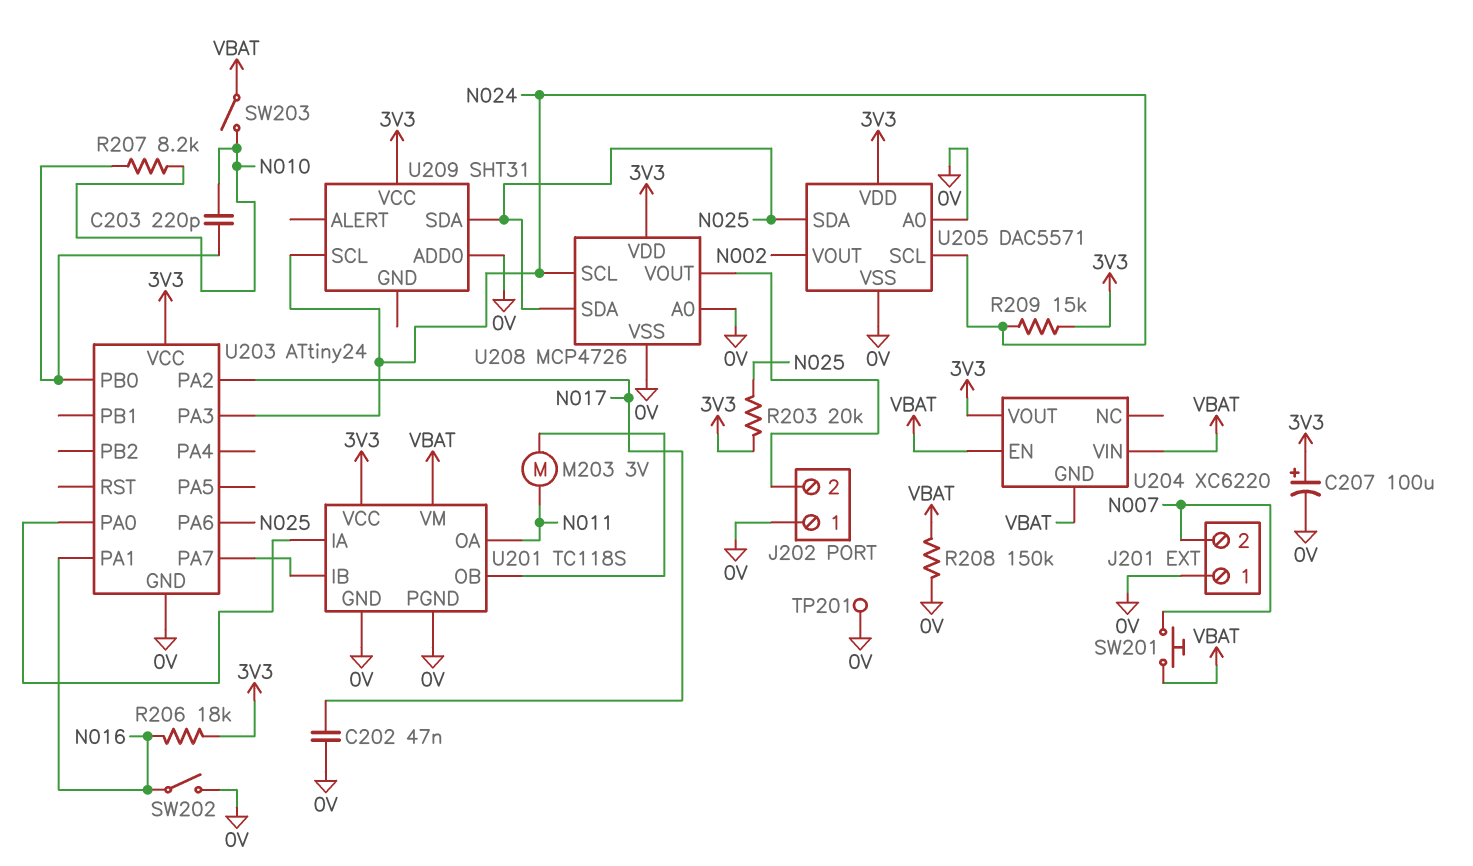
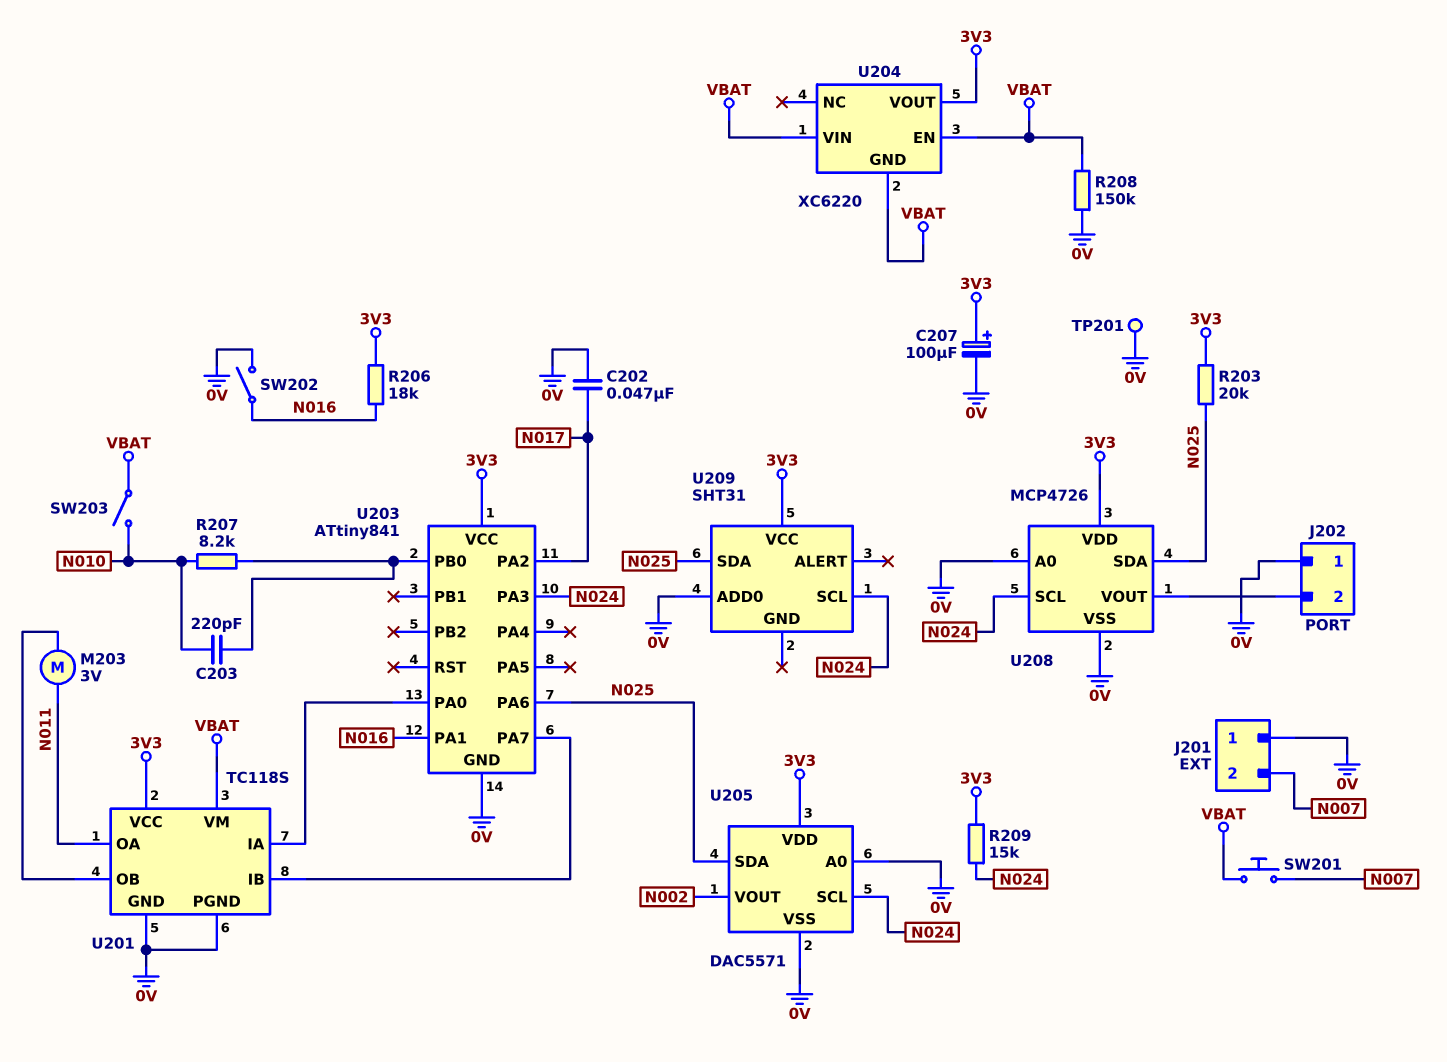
U203: ATtiny24 -> ATtiny841

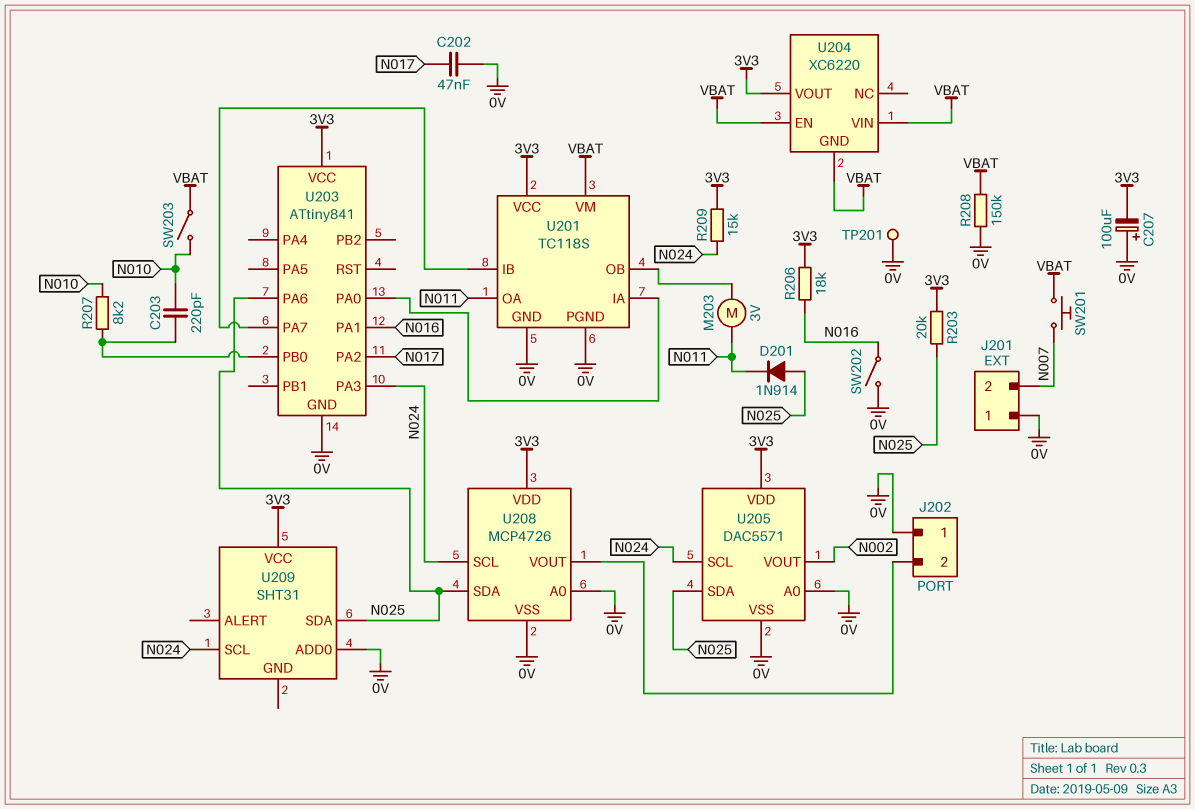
C207: 100uF (plus 3V3, minus 0V) -> 100uF (plus 0V, minus 3V3)
D201: none -> diode 1N914 (A N025, K N011)

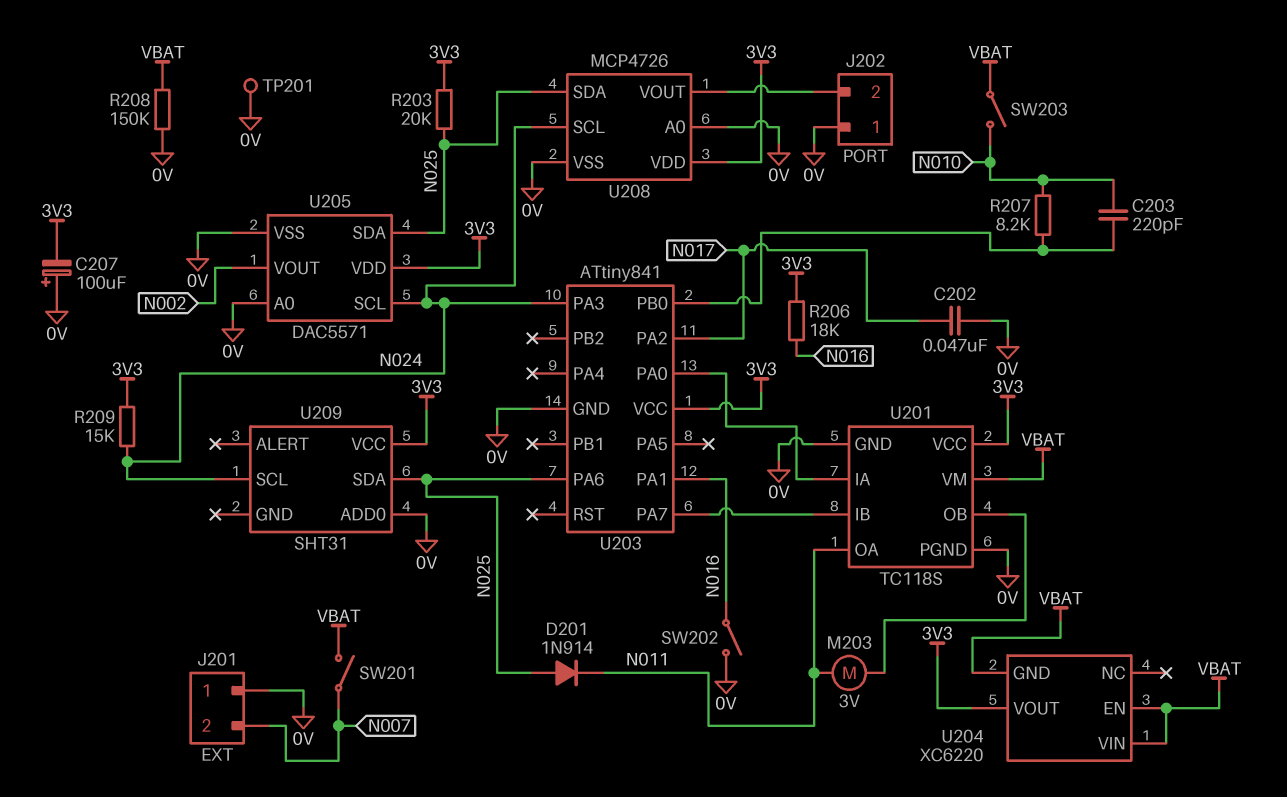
SW201: button (N007, VBAT) -> switch (N007, VBAT)

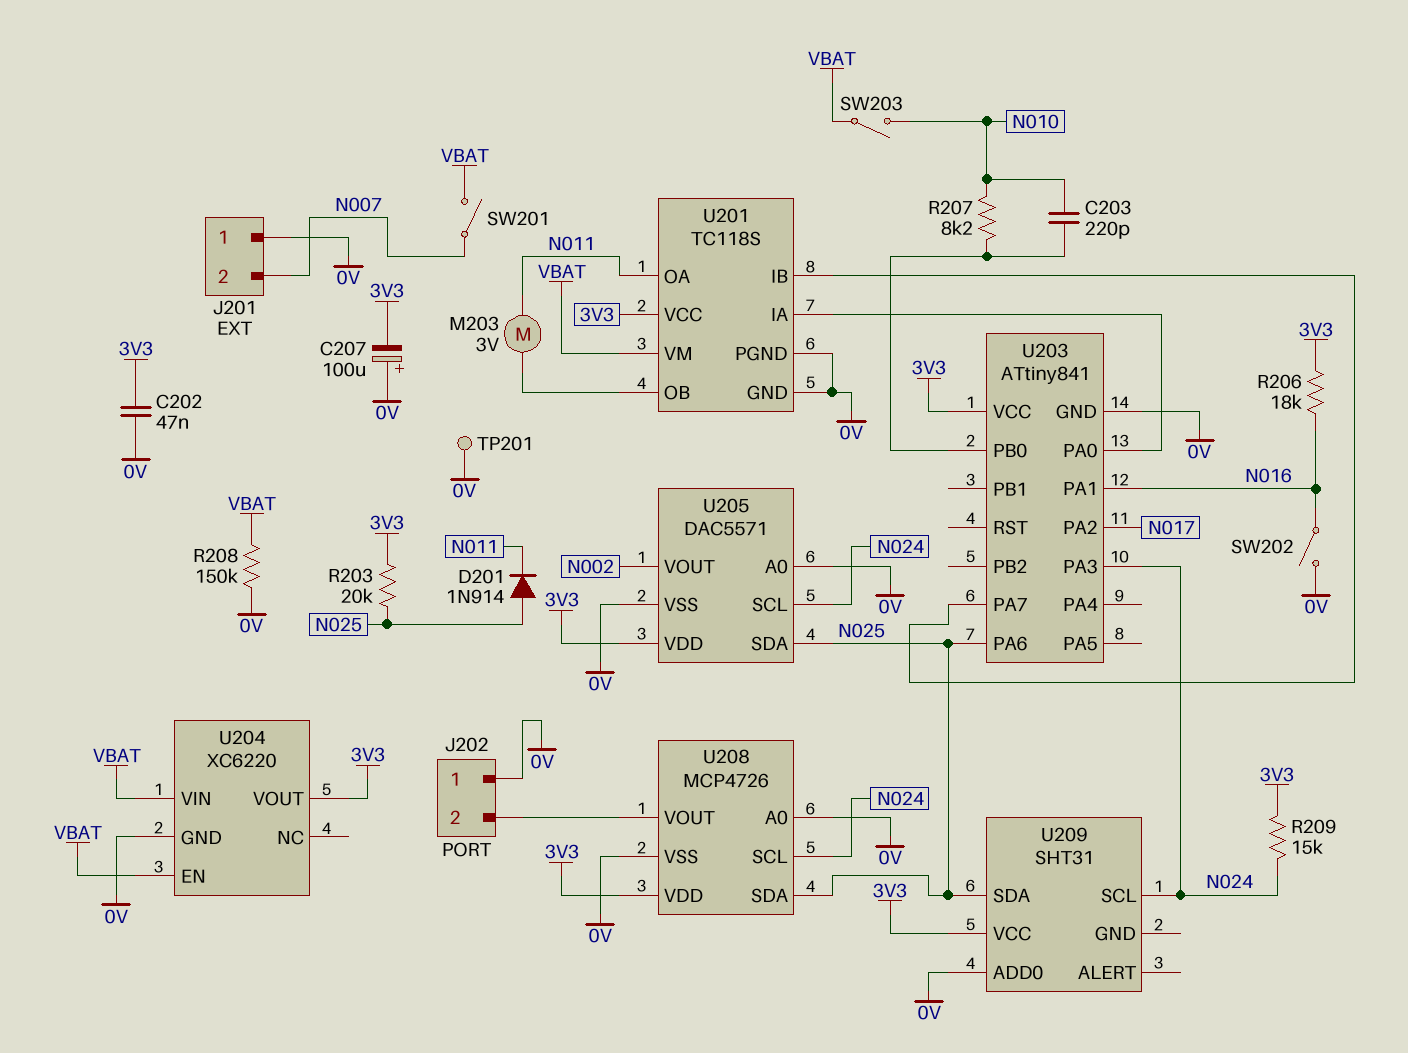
C202: 47nF (0V, N017) -> 47nF (0V, 3V3)
U204 pin GND: VBAT -> 0V

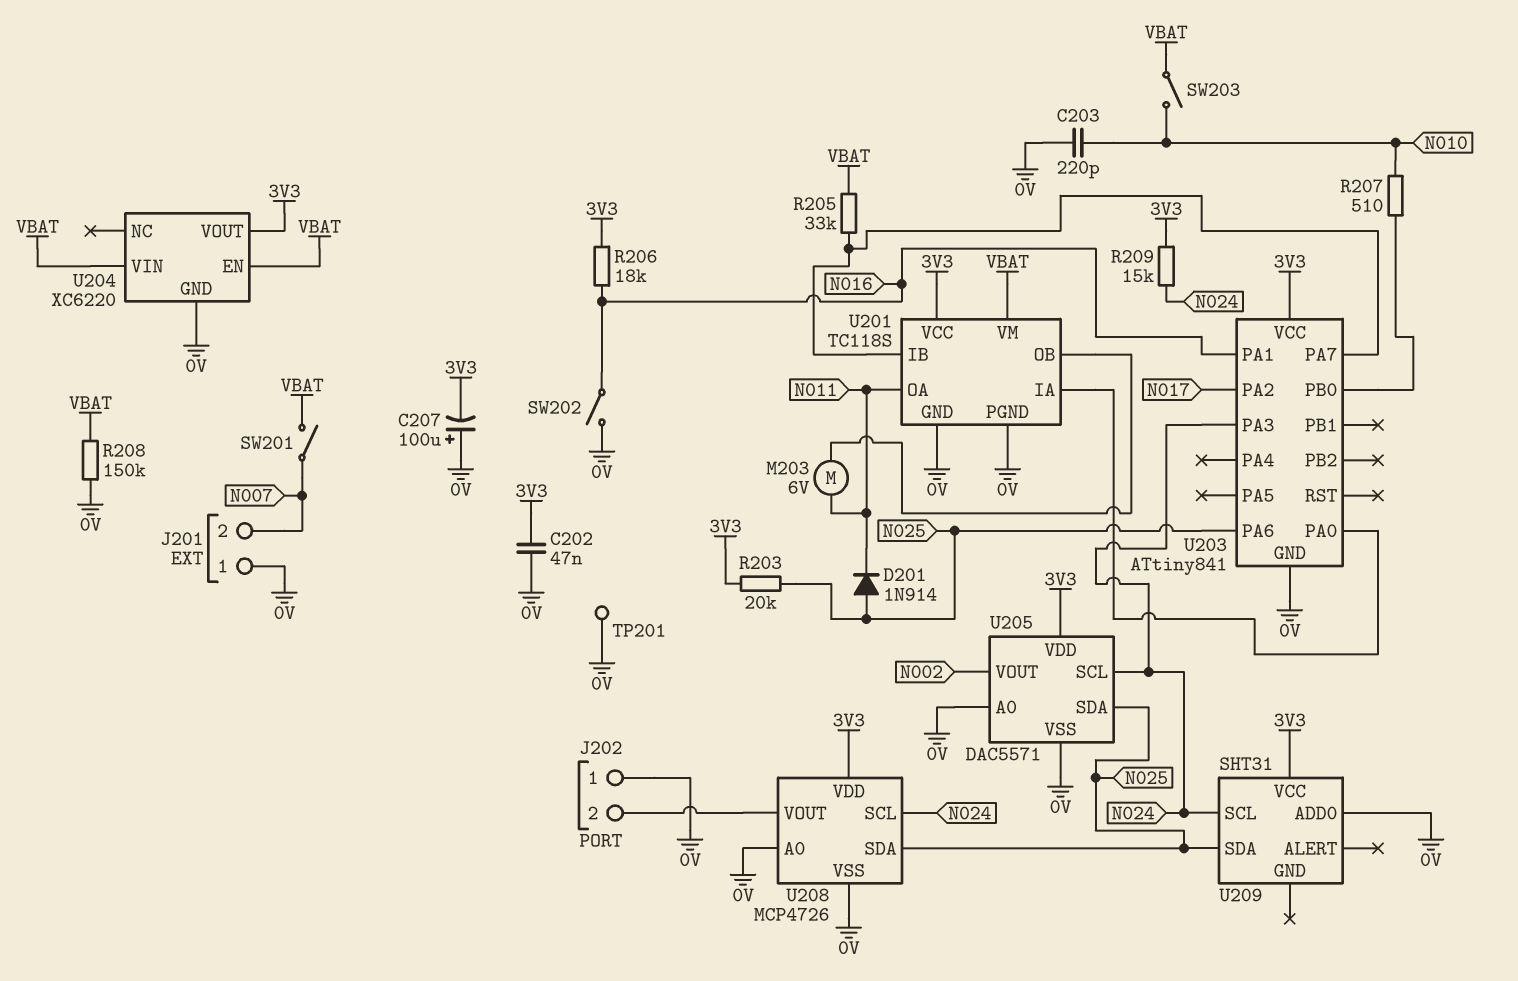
C203: 220pF (N010, U203/PB0) -> 220pF (0V, N010)
M203: motor 3V (N011, U201/OB) -> motor 6V (N011, U201/OB)
R205: none -> 33k (U201/IB, VBAT)
R207: 8.2k (N010, U203/PB0) -> 510 (N010, U203/PB0)

